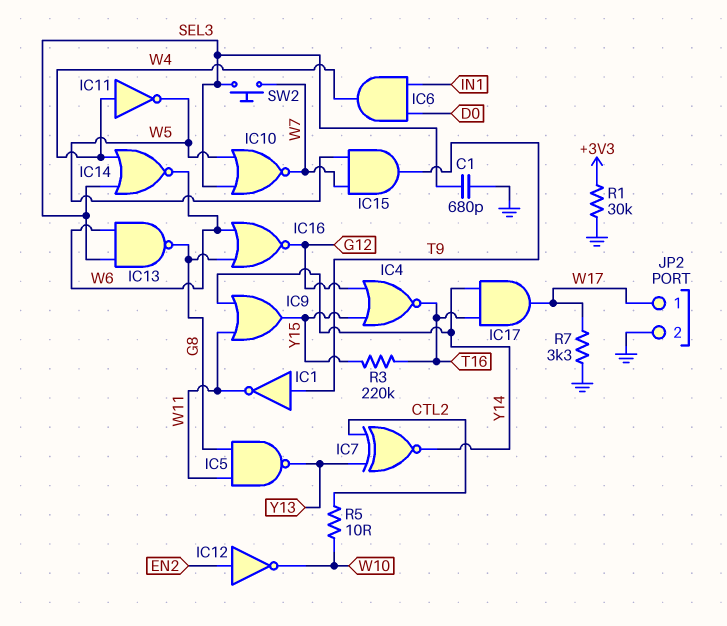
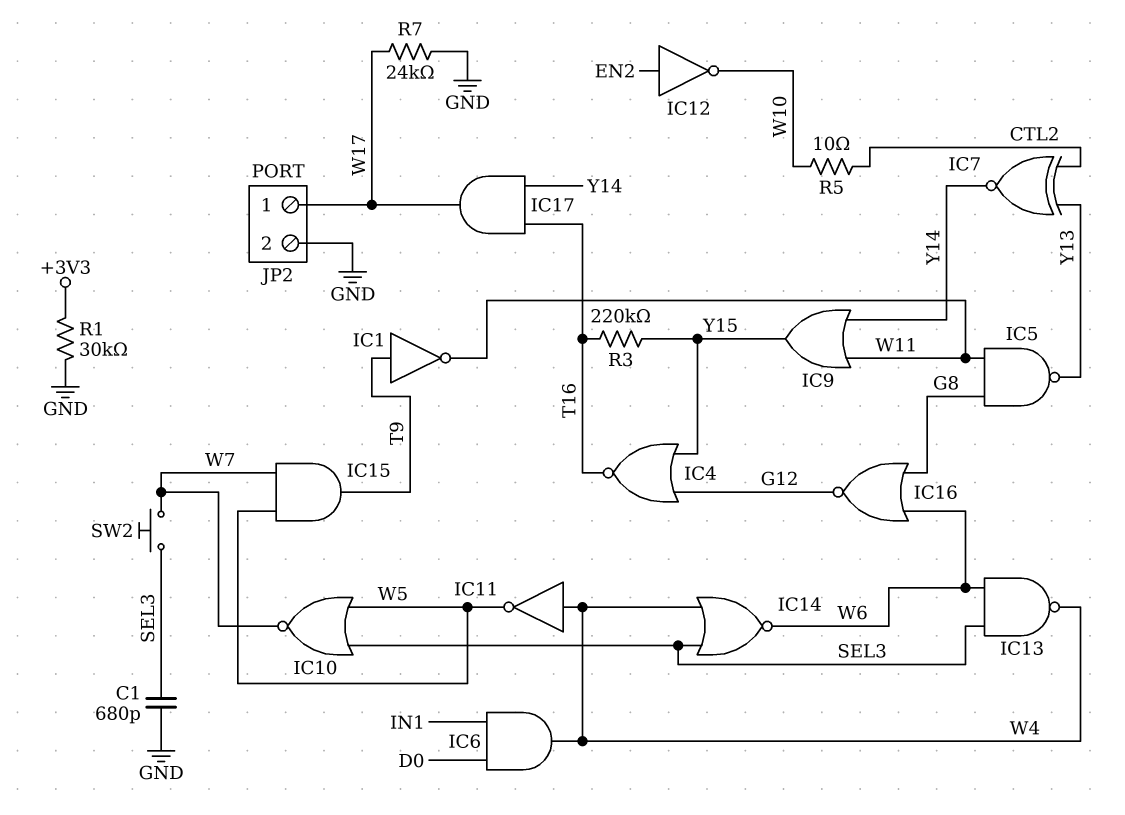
IC13: NAND (in SEL3, in W6, out G8) -> NAND (in SEL3, in W6, out W4)
R7: 3.3k (GND, W17) -> 24k (GND, W17)

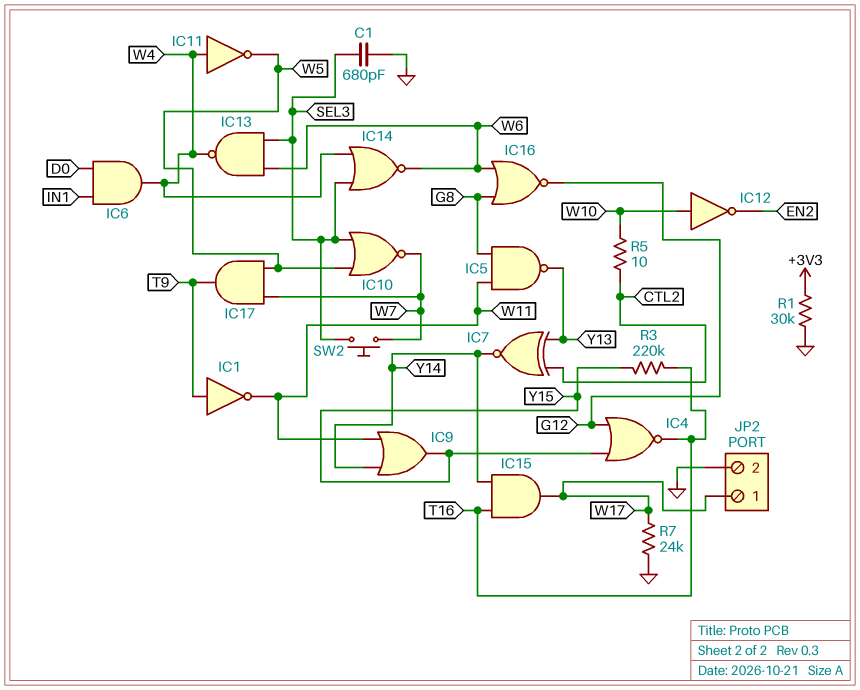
IC12: NOT (in EN2, out W10) -> NOT (in W10, out EN2)
IC15: AND (in W5, in W7, out T9) -> AND (in T16, in Y14, out W17)
IC17: AND (in T16, in Y14, out W17) -> AND (in W5, in W7, out T9)

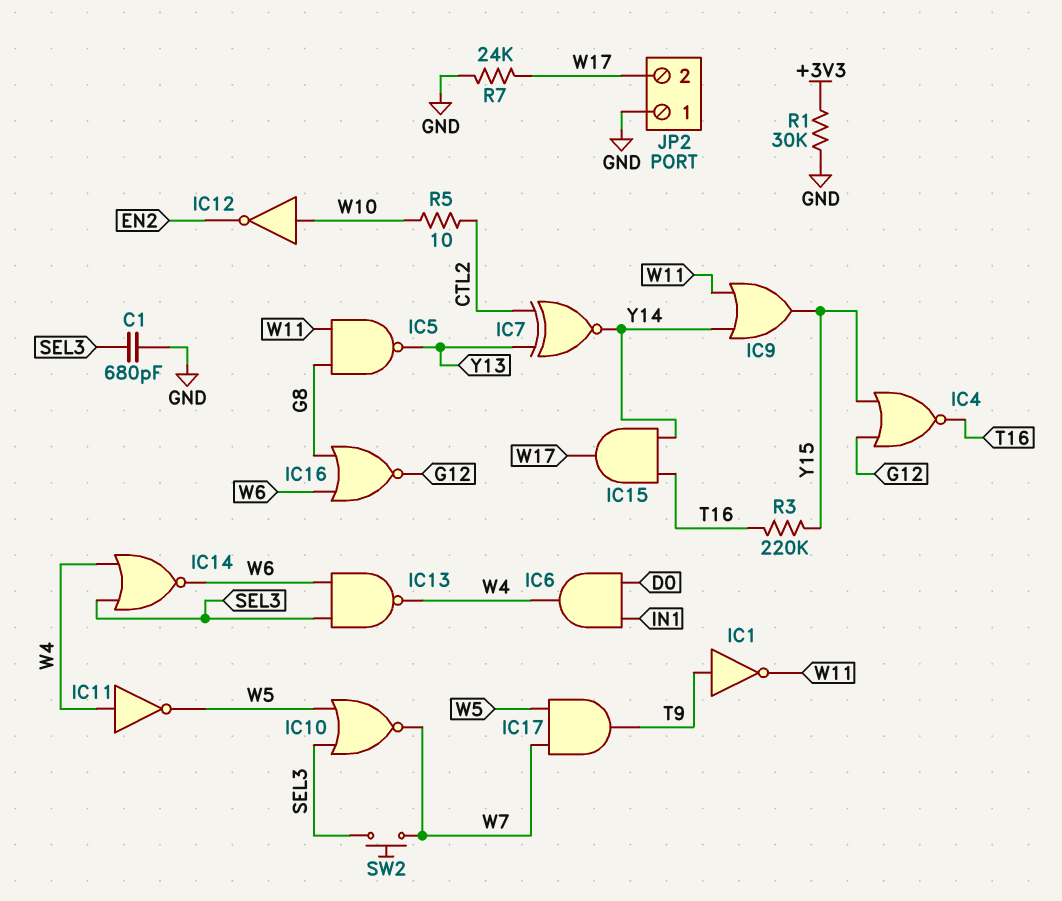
JP2 pin 1: W17 -> GND
JP2 pin 2: GND -> W17

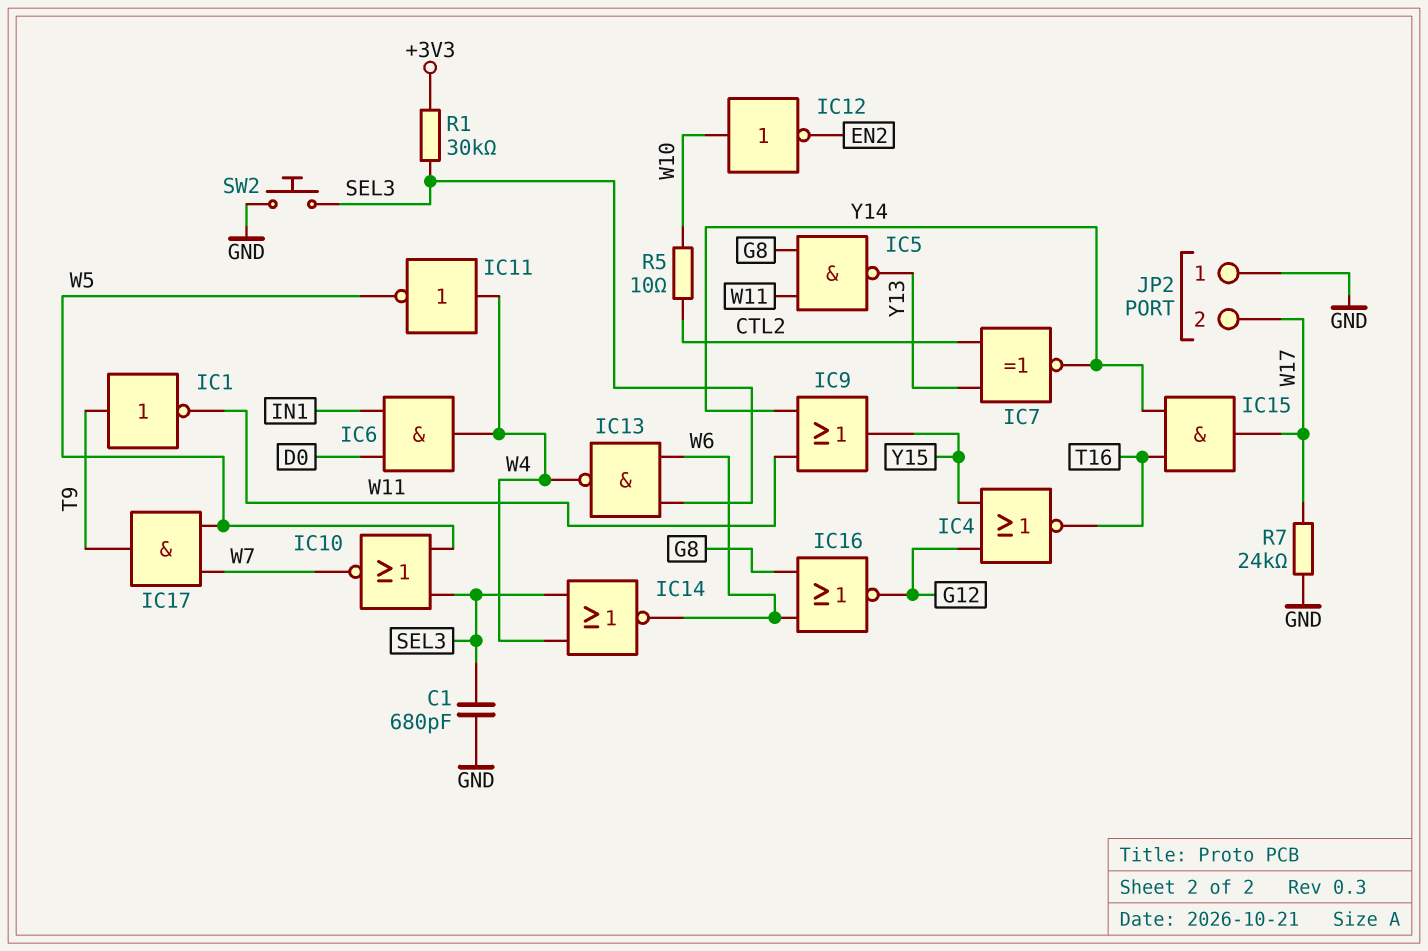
R1: 30k (+3V3, GND) -> 30k (+3V3, SEL3)
R3: 220k (T16, Y15) -> none
SW2: button (SEL3, W7) -> button (GND, SEL3)

